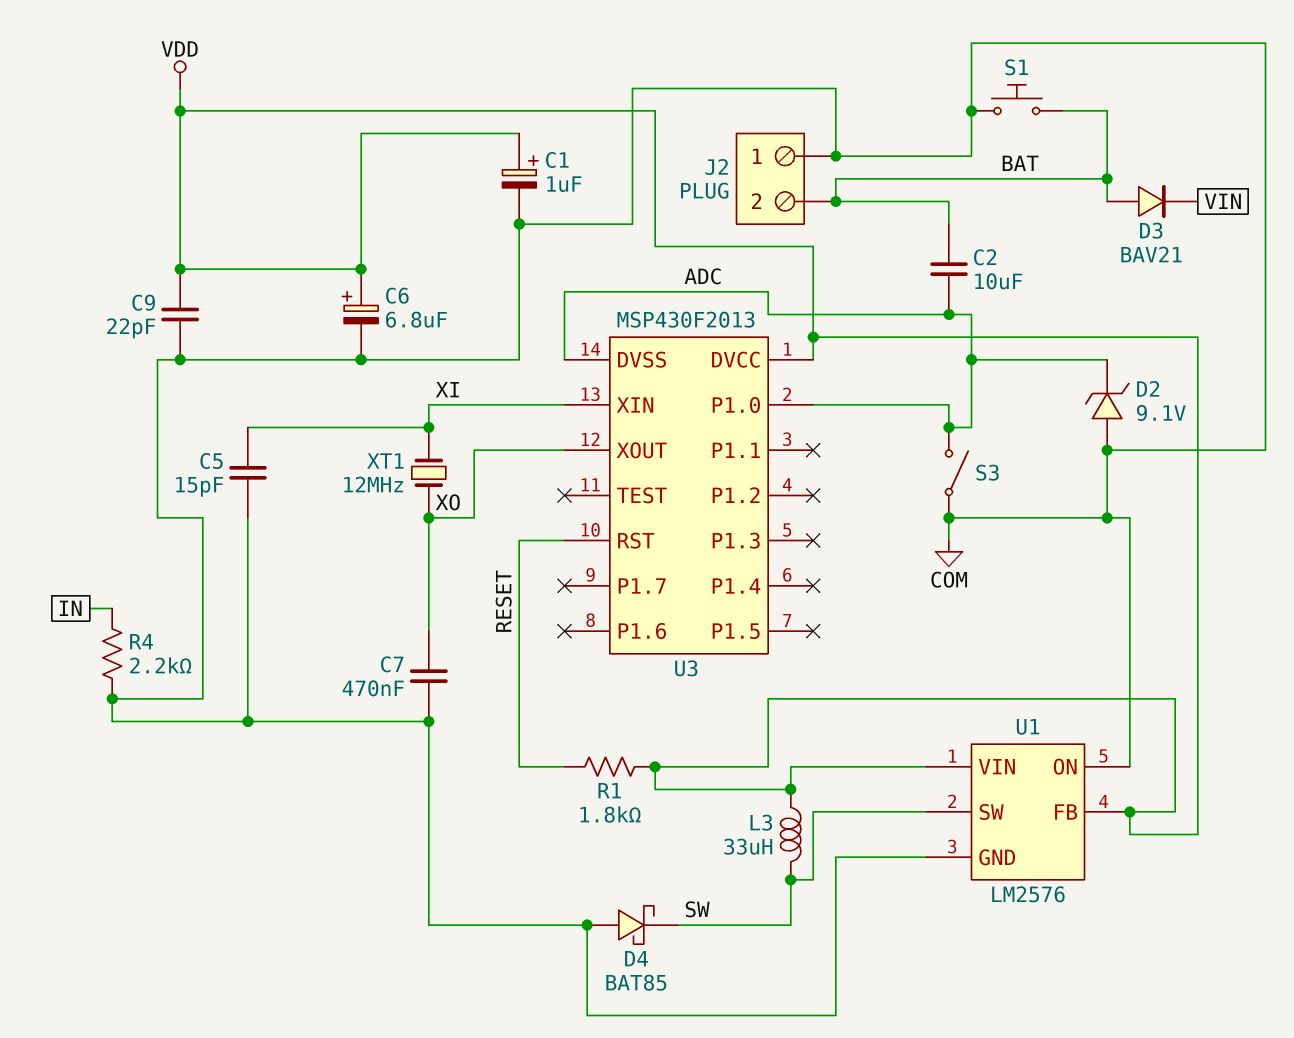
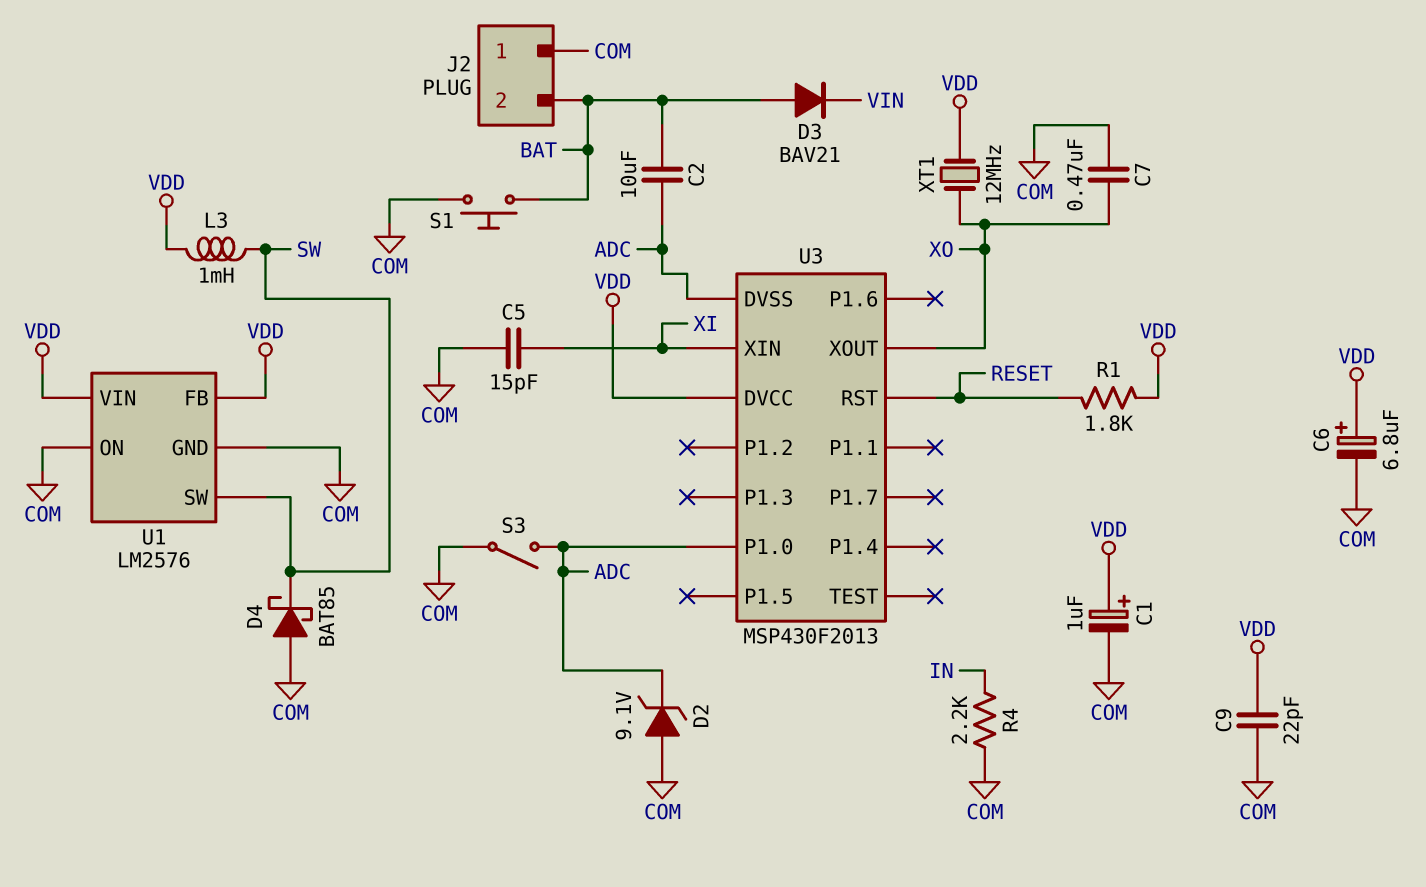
L3: 33uH (SW, VDD) -> 1mH (SW, VDD)
XT1: 12MHz (XI, XO) -> 12MHz (VDD, XO)

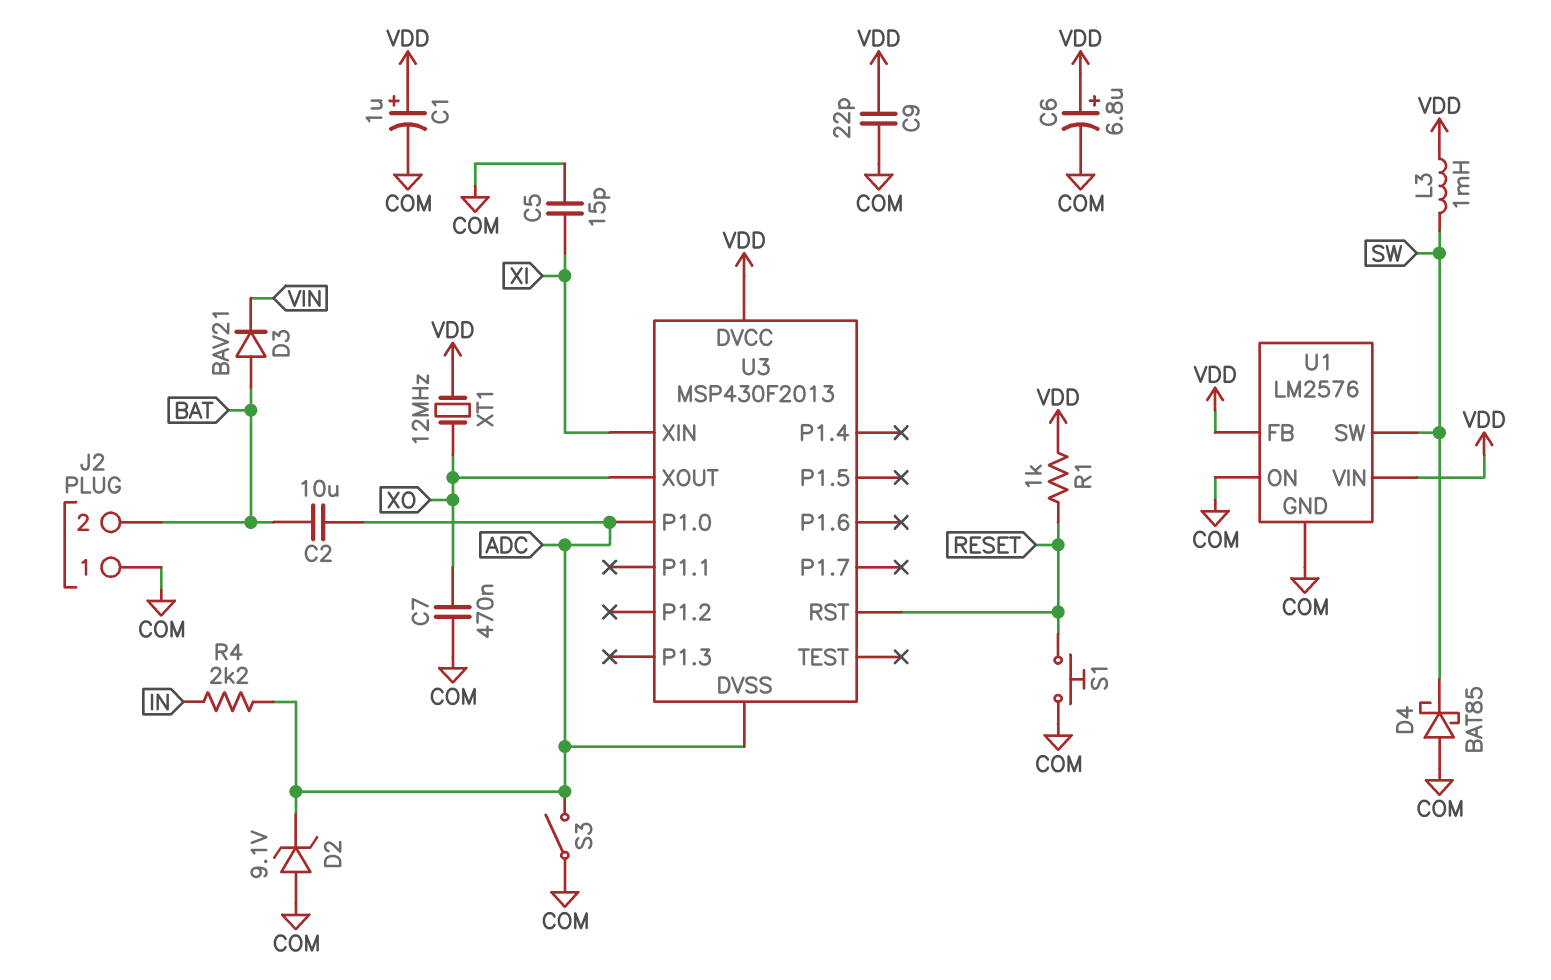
R1: 1.8k (RESET, VDD) -> 1k (RESET, VDD)
R4: 2.2k (COM, IN) -> 2.2k (ADC, IN)
S1: button (BAT, COM) -> button (COM, RESET)

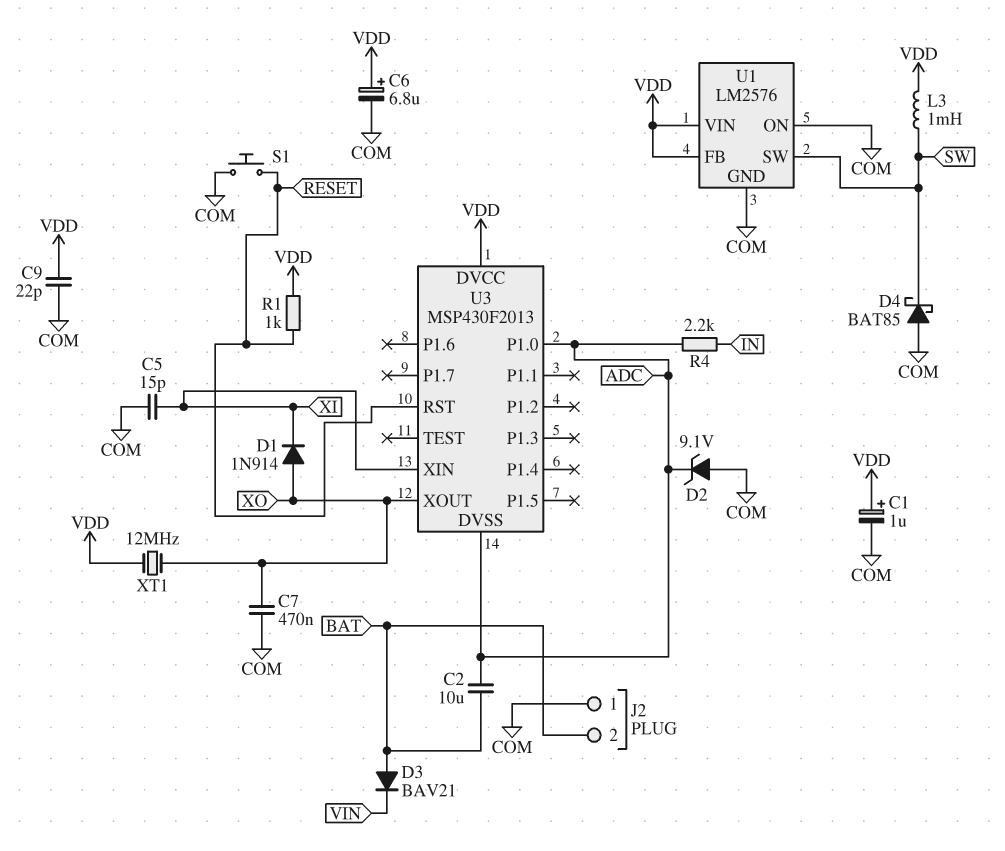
D1: none -> diode 1N914 (A XO, K XI)
S3: switch (ADC, COM) -> none

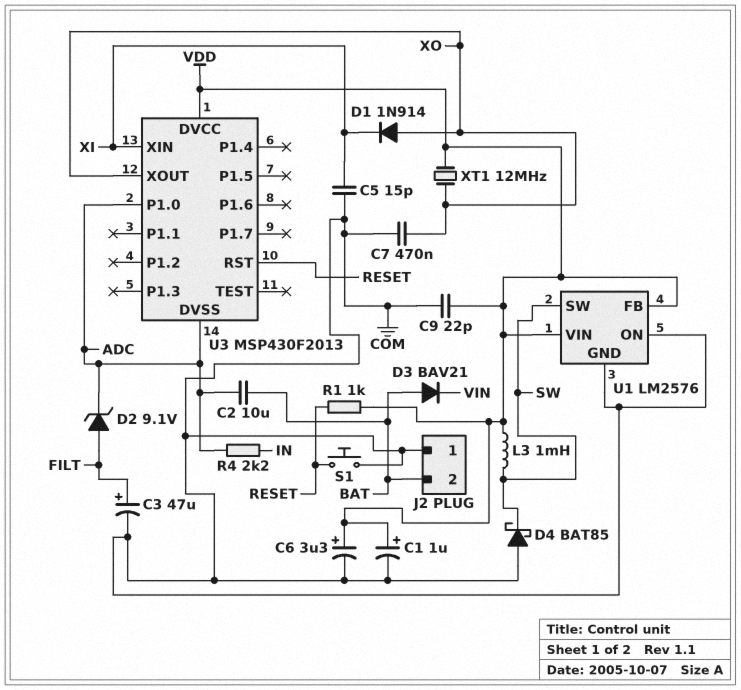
C3: none -> 47uF (plus FILT, minus COM)
C6: 6.8uF (plus VDD, minus COM) -> 3.3uF (plus VDD, minus COM)
D2: zener 9.1V (A COM, K ADC) -> zener 9.1V (A FILT, K ADC)

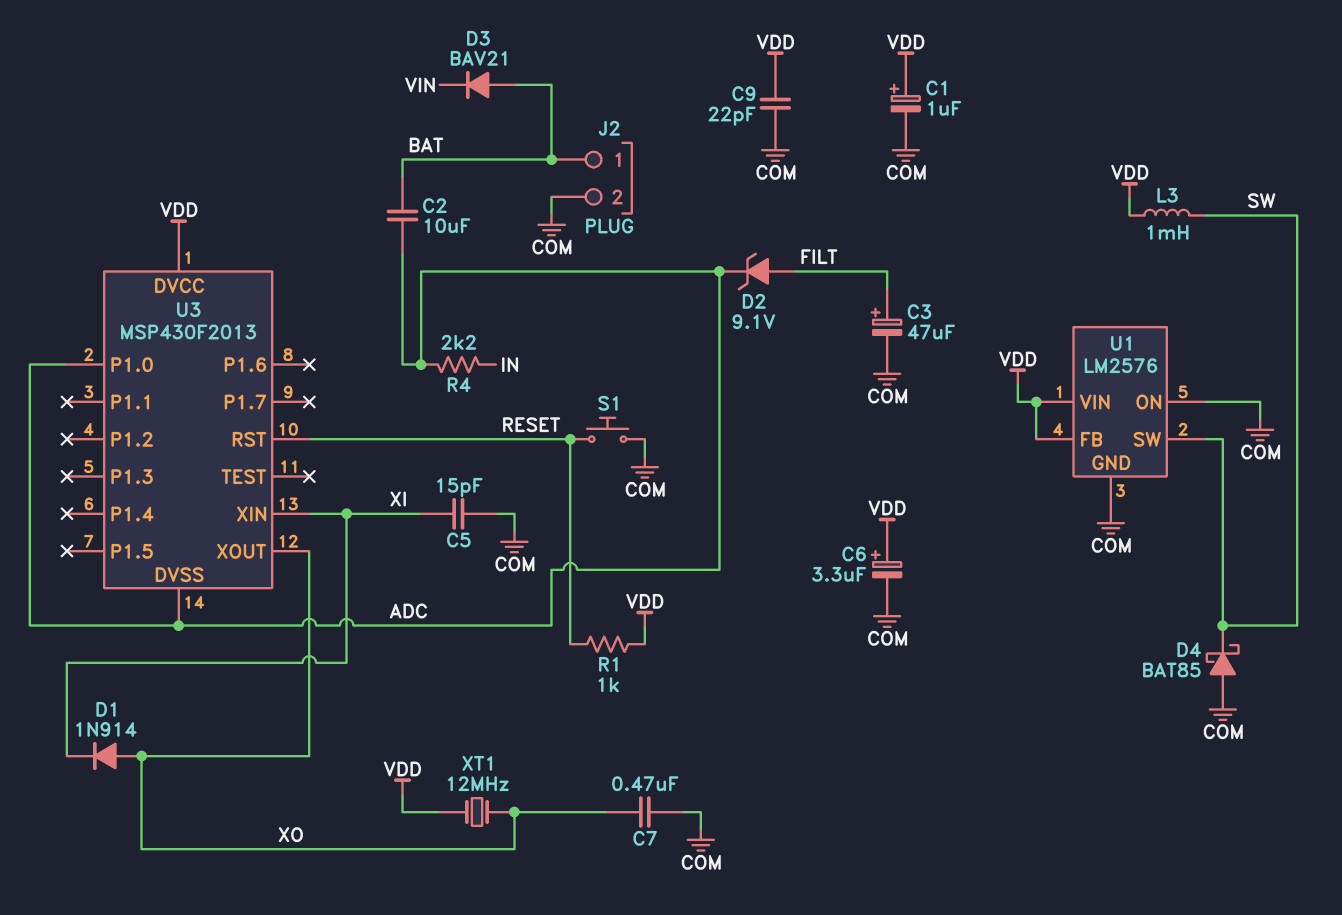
J2 pin 1: COM -> BAT
J2 pin 2: BAT -> COM

